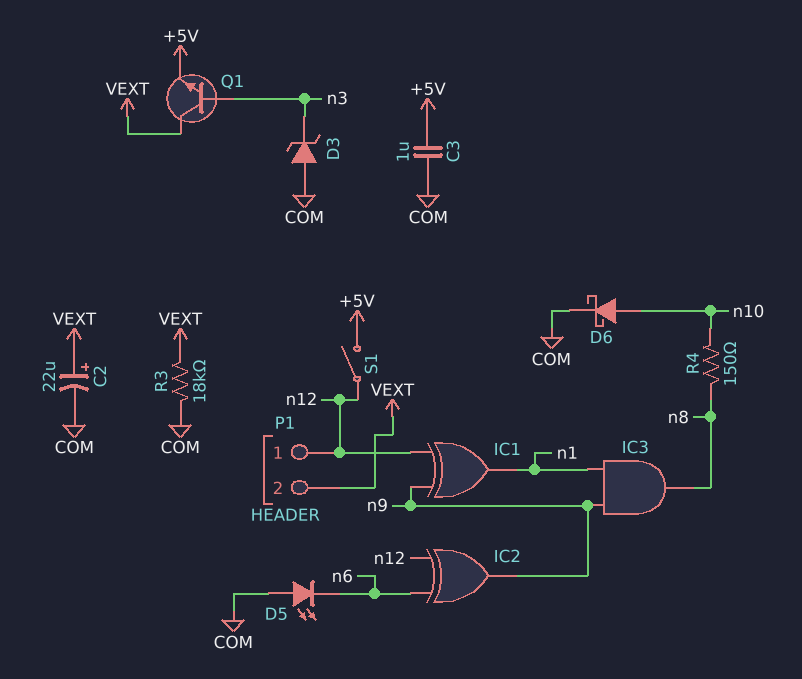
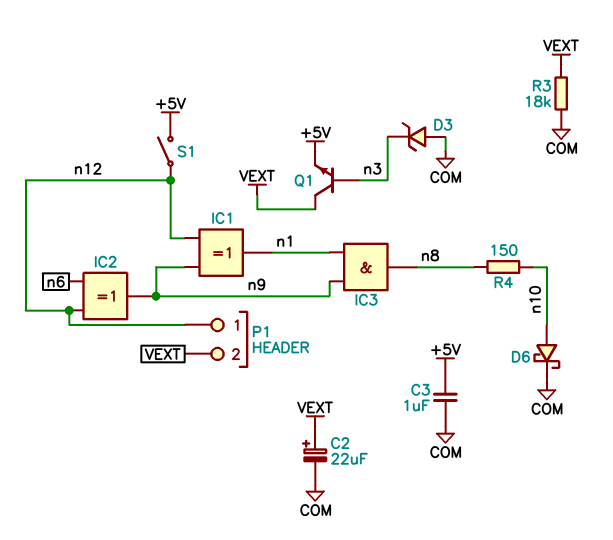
D5: LED (A COM, K n6) -> none

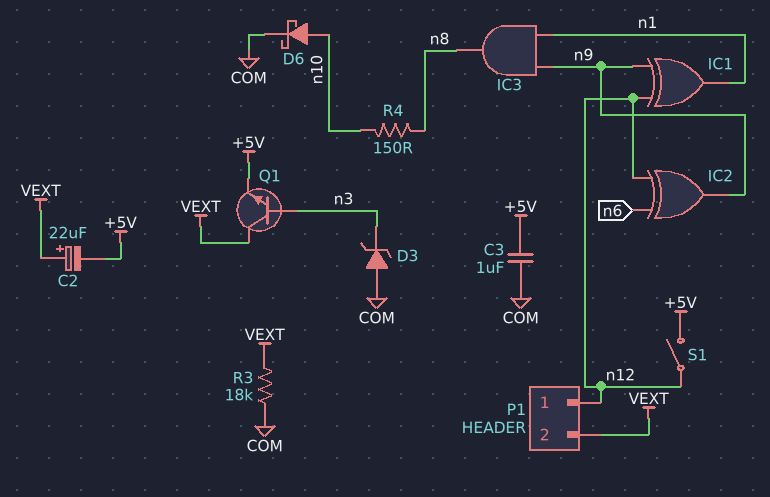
C2: 22uF (plus VEXT, minus COM) -> 22uF (plus VEXT, minus +5V)

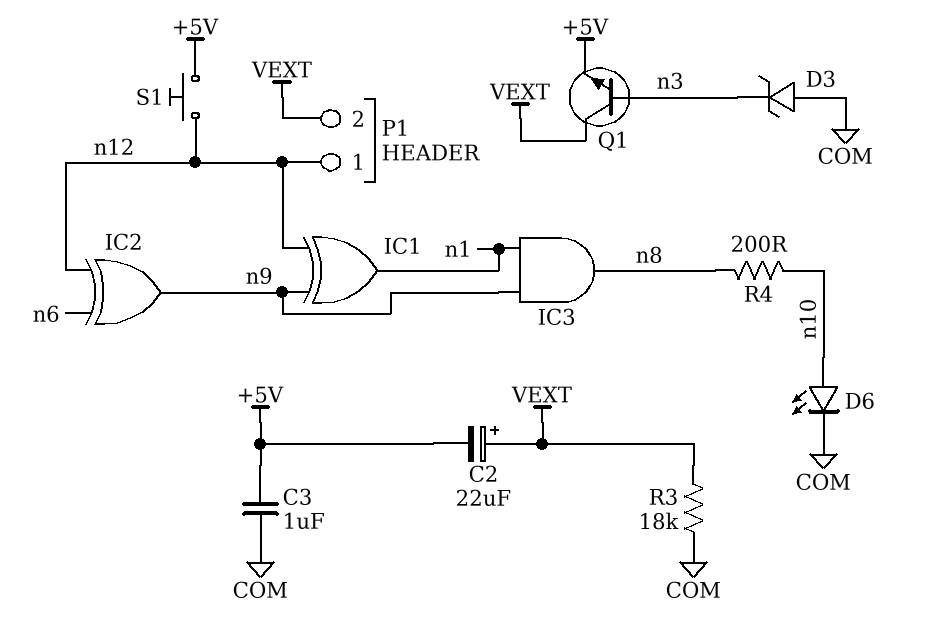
D6: schottky (A n10, K COM) -> LED (A n10, K COM)
R4: 150 (n8, n10) -> 200 (n8, n10)
S1: switch (+5V, n12) -> button (+5V, n12)

